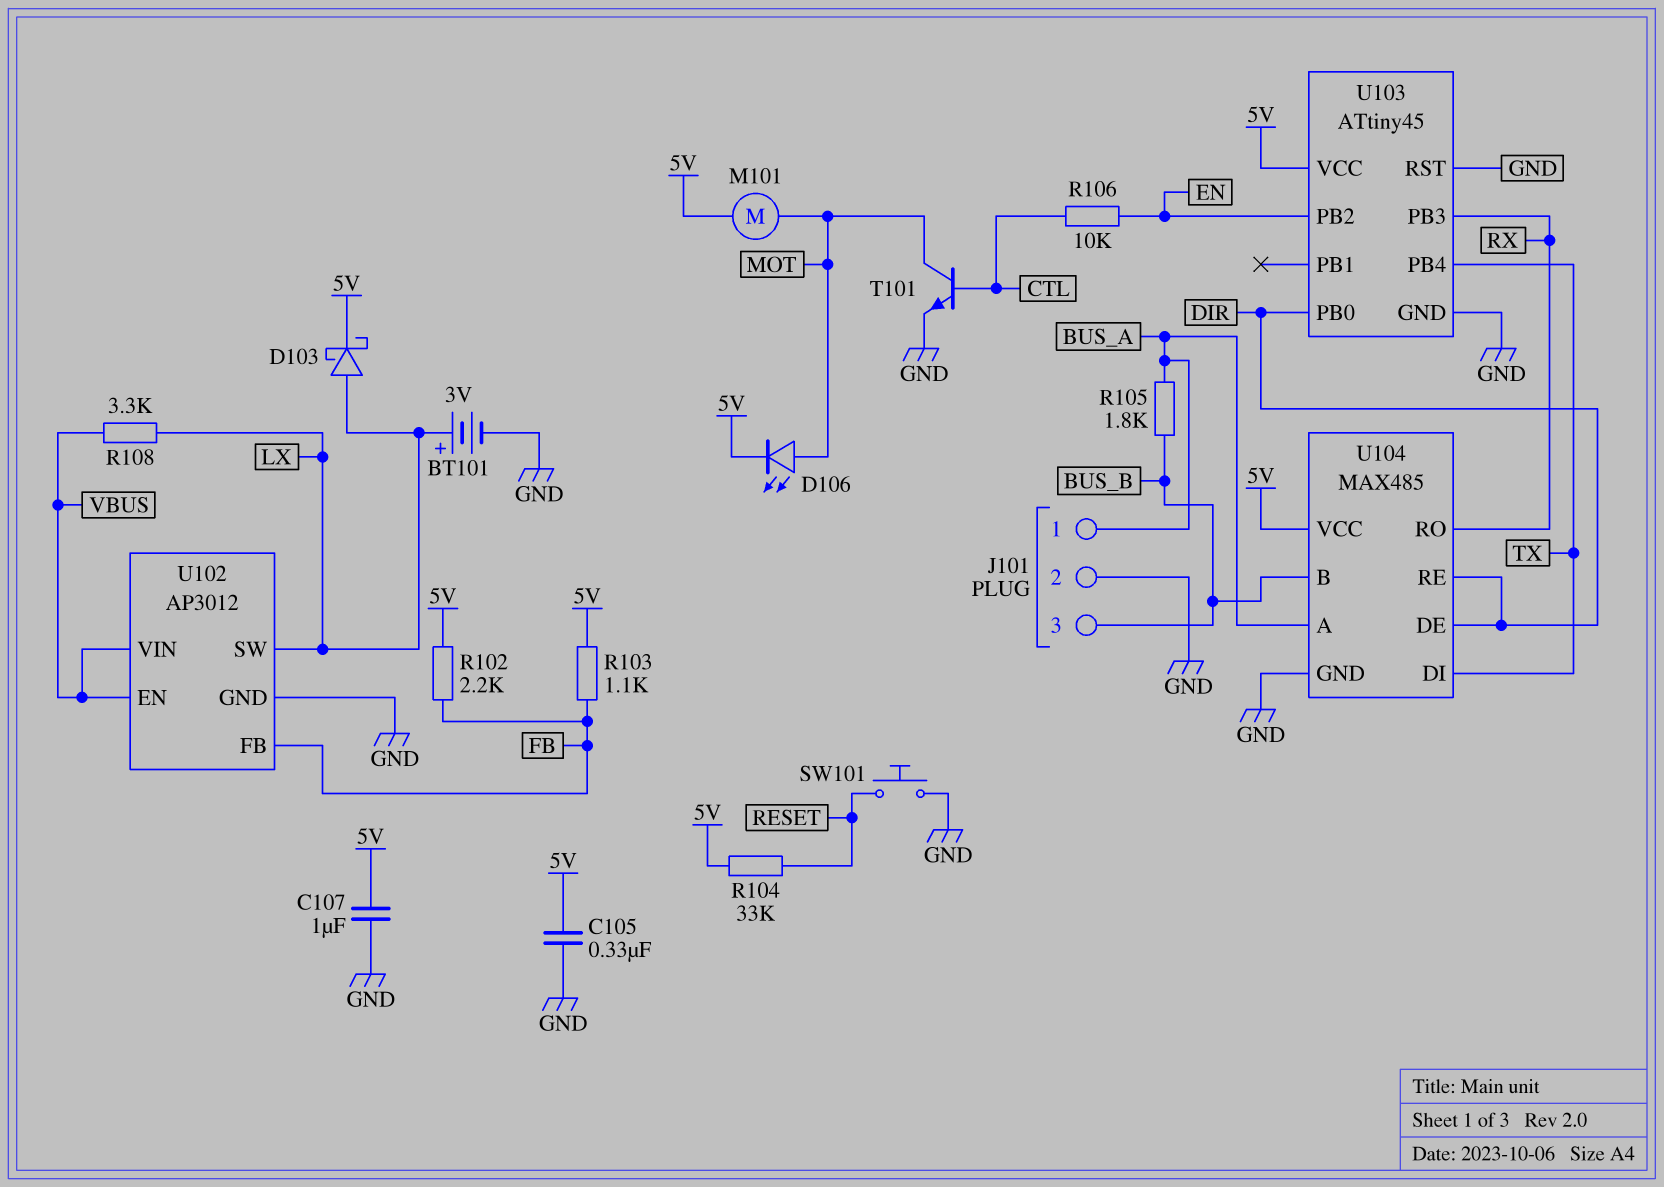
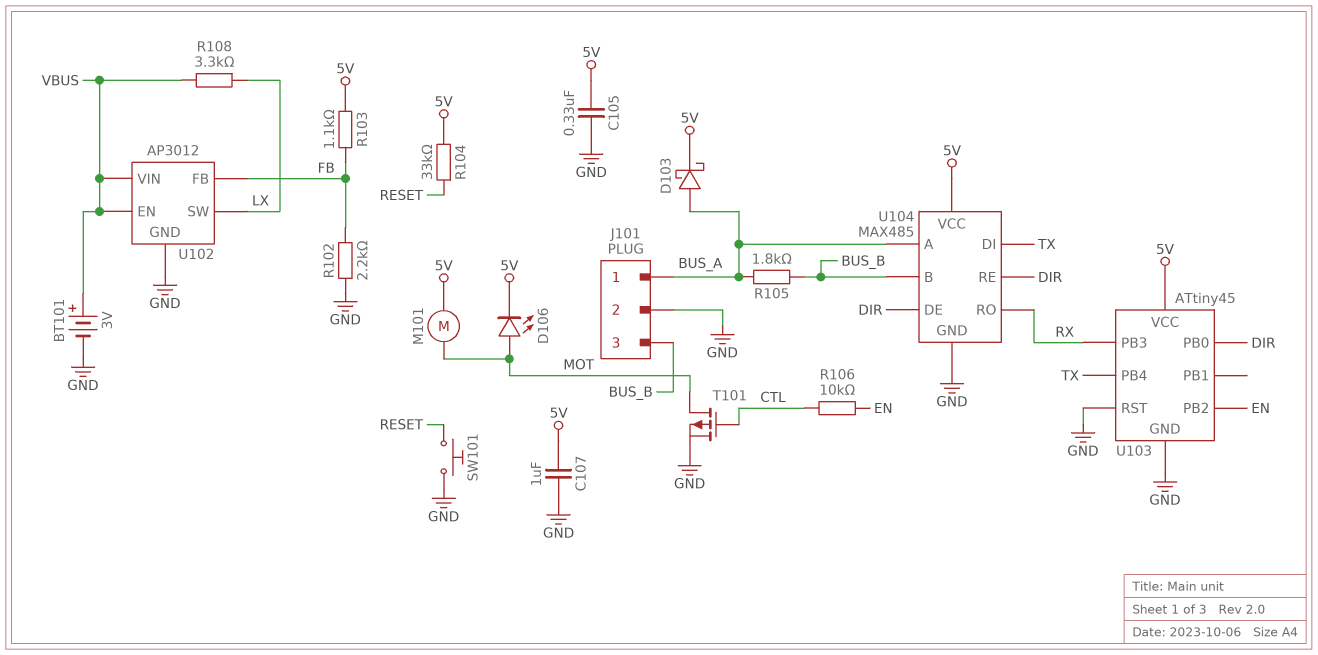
BT101: 3V (plus LX, minus GND) -> 3V (plus VBUS, minus GND)
D103: schottky (A LX, K 5V) -> schottky (A BUS_A, K 5V)
R102: 2.2k (5V, FB) -> 2.2k (FB, GND)
T101: NPN (B CTL, C MOT, E GND) -> PMOS (G CTL, D MOT, S GND)

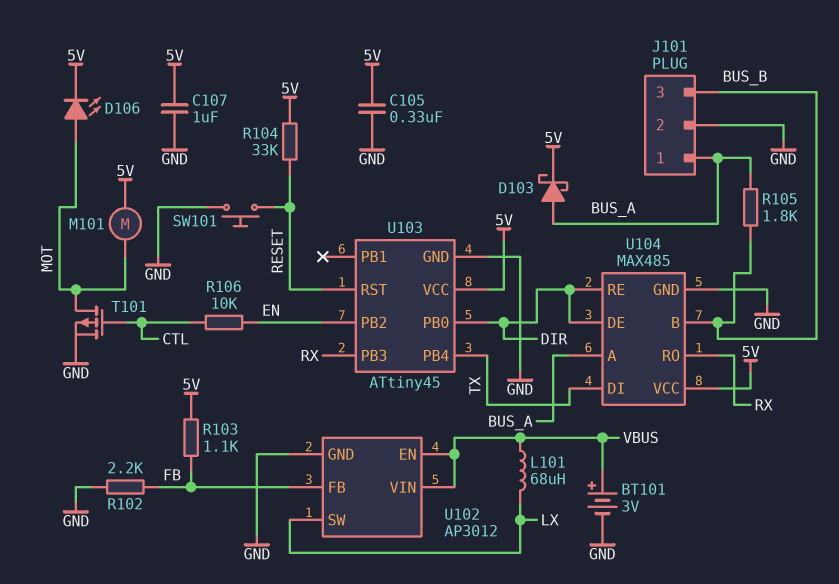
L101: none -> 68uH (LX, VBUS)
R108: 3.3k (LX, VBUS) -> none
U103 pin RST: GND -> RESET

